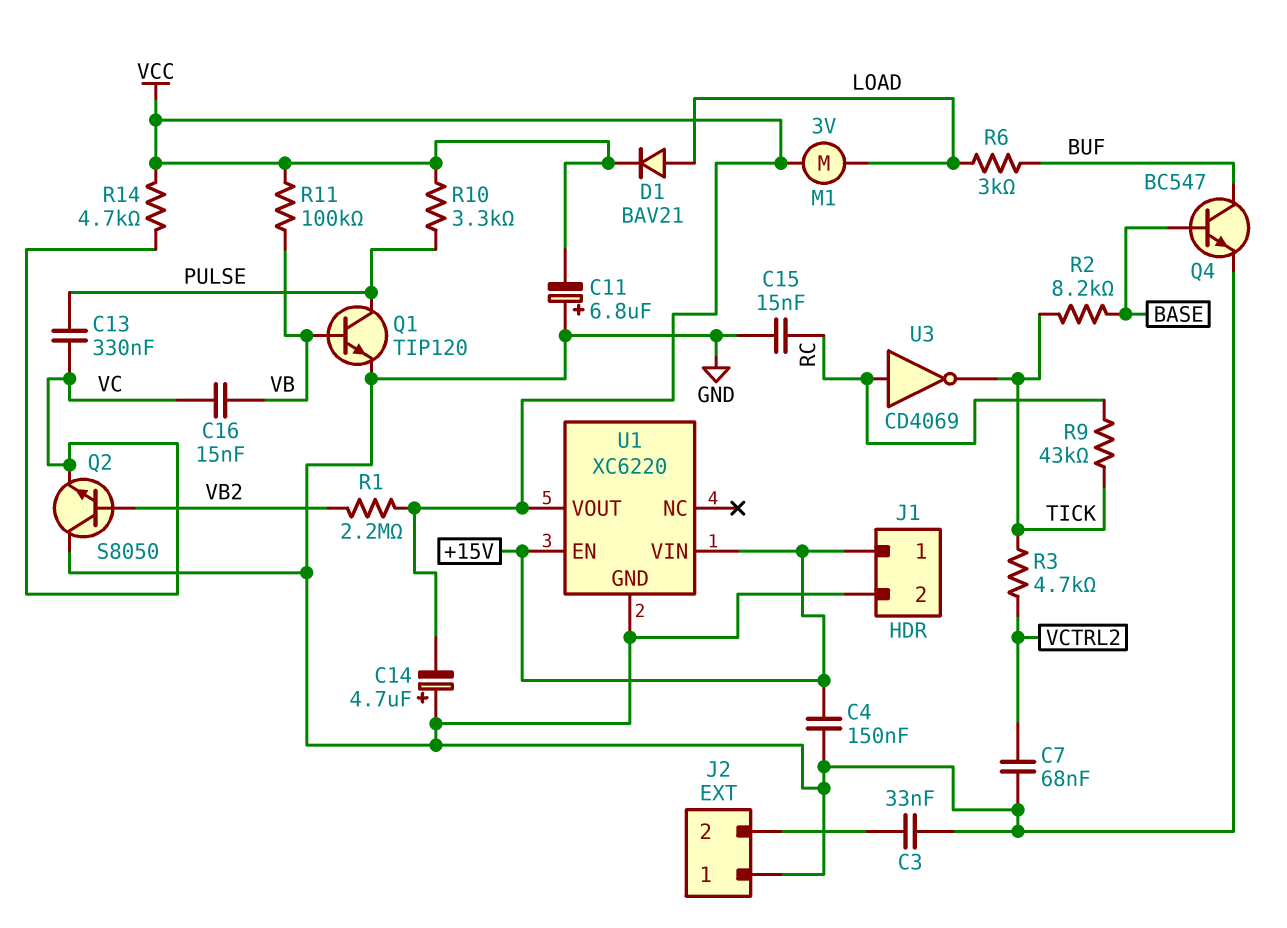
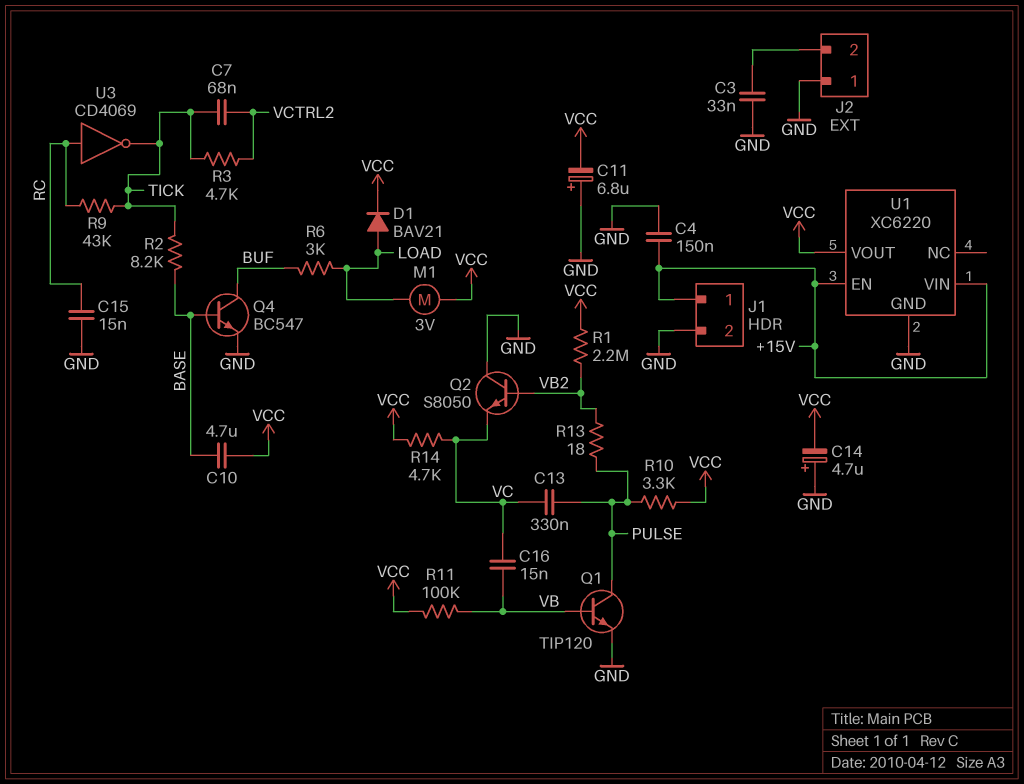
C7: 68nF (GND, VCTRL2) -> 68nF (TICK, VCTRL2)
C10: none -> 4.7uF (BASE, VCC)
R13: none -> 18 (PULSE, VB2)

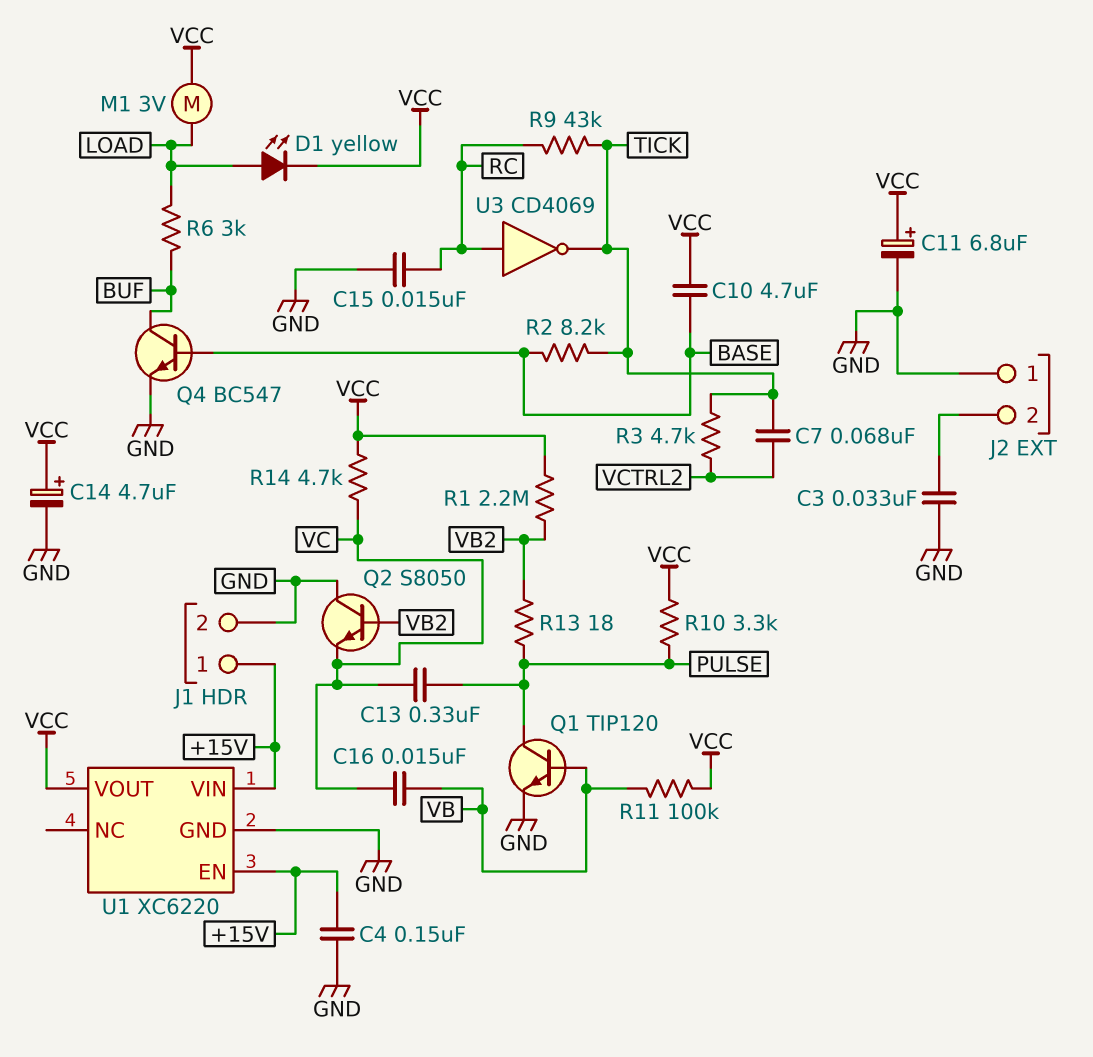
C11: 6.8uF (plus GND, minus VCC) -> 6.8uF (plus VCC, minus GND)
C14: 4.7uF (plus GND, minus VCC) -> 4.7uF (plus VCC, minus GND)
D1: diode BAV21 (A LOAD, K VCC) -> LED yellow (A LOAD, K VCC)

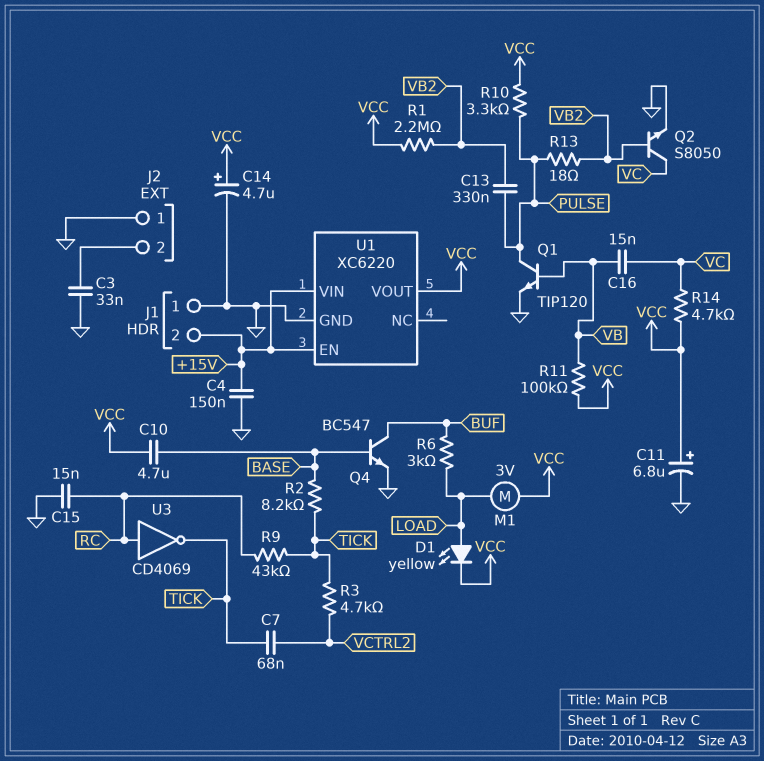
C13: 330nF (PULSE, VC) -> 330nF (PULSE, VB2)
J1 pin 1: +15V -> GND
J1 pin 2: GND -> +15V
Q2: NPN S8050 (B VB2, C GND, E VC) -> NPN S8050 (B VB2, C VC, E GND)

